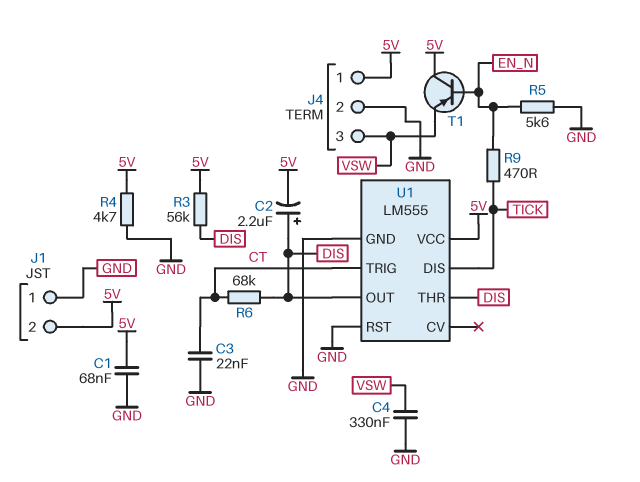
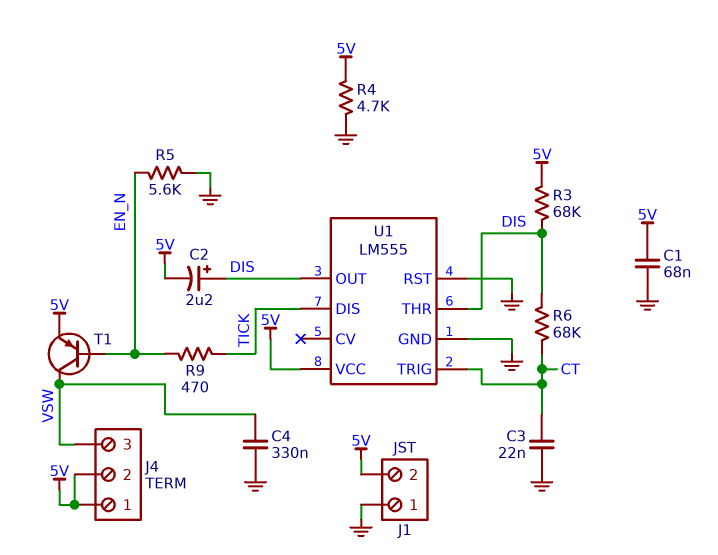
J4 pin 2: GND -> 5V
R3: 56k (5V, DIS) -> 68k (5V, DIS)
T1: PNP (B EN_N, C 5V, E VSW) -> PNP (B EN_N, C VSW, E 5V)

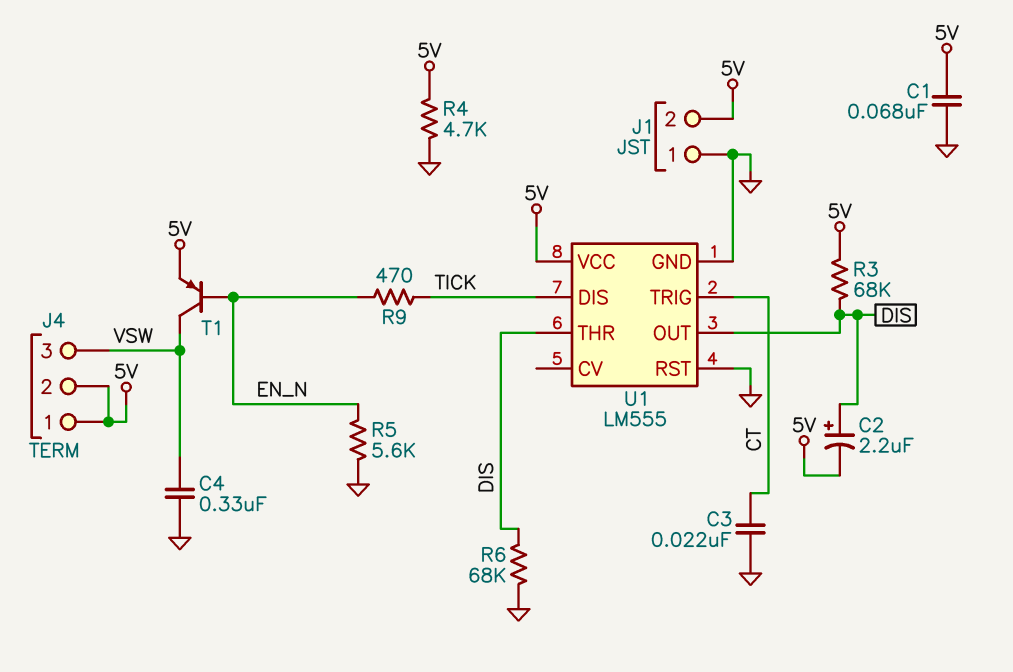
R6: 68k (CT, DIS) -> 68k (DIS, GND)

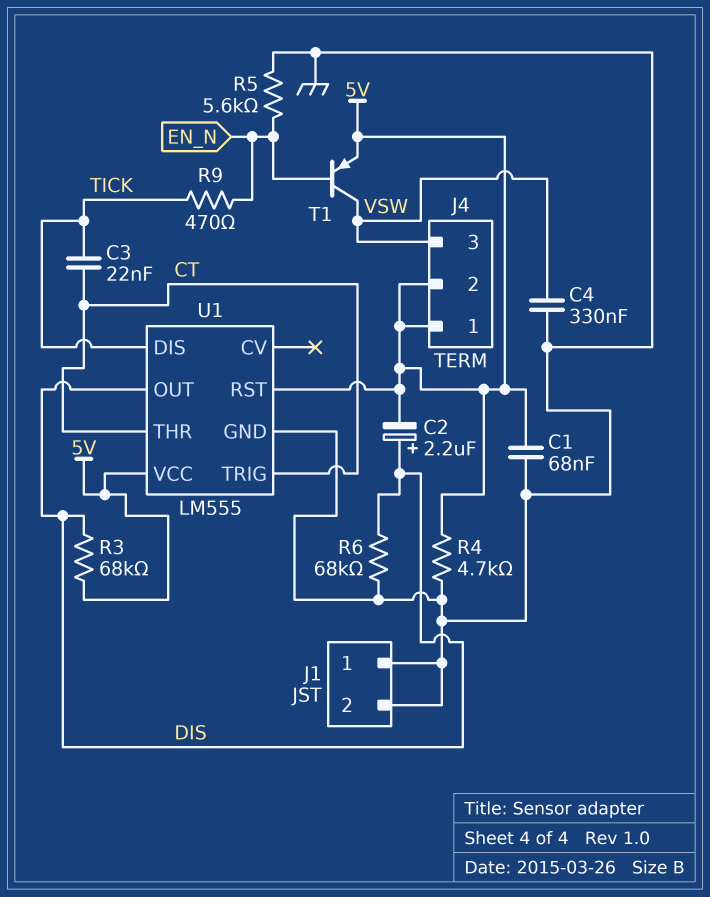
C3: 22nF (CT, GND) -> 22nF (CT, TICK)
J1 pin 2: 5V -> GND
U1 pin RST: GND -> 5V
U1 pin THR: DIS -> CT

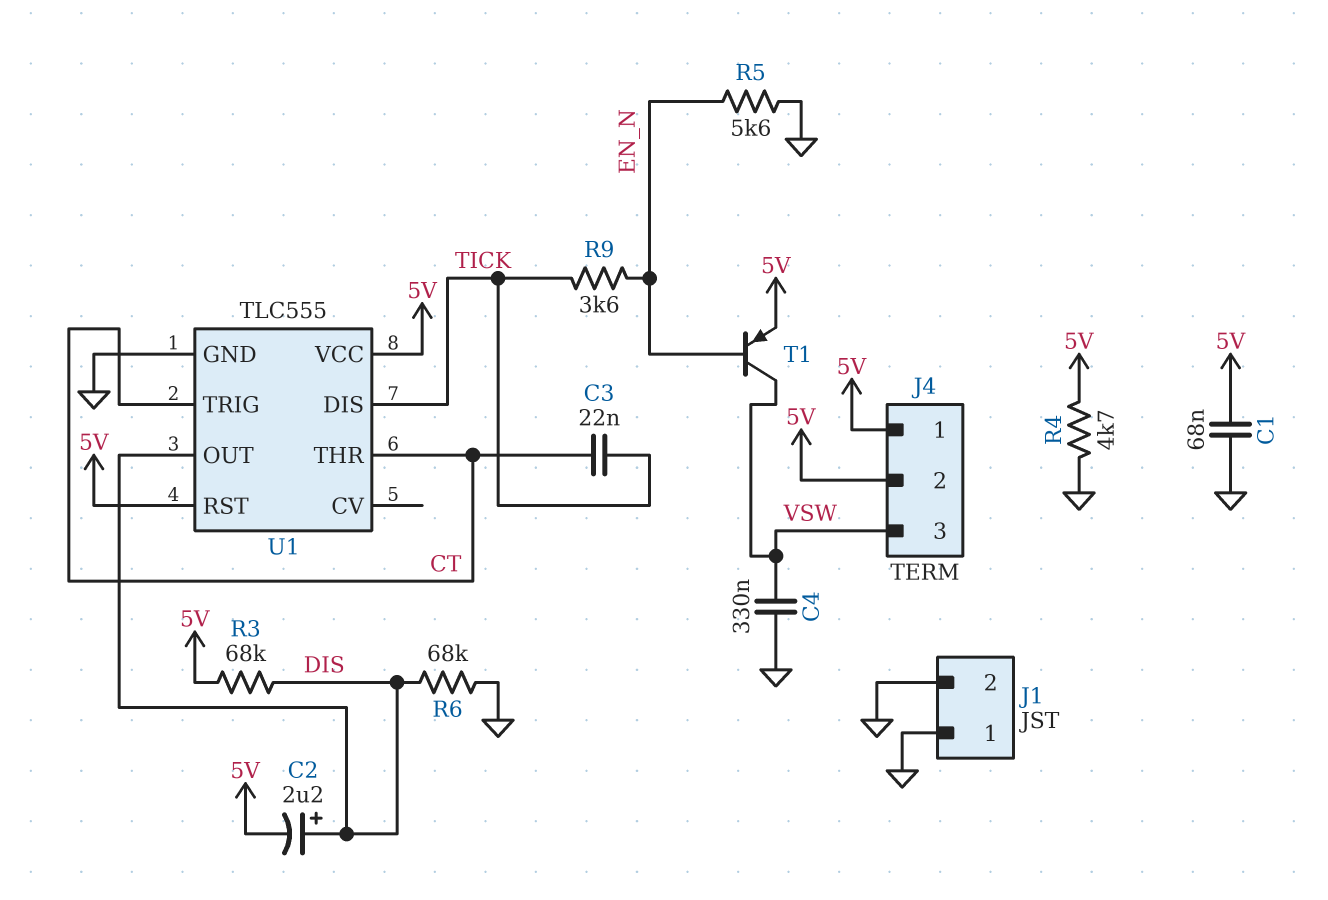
R9: 470 (EN_N, TICK) -> 3.6k (EN_N, TICK)
U1: LM555 -> TLC555

